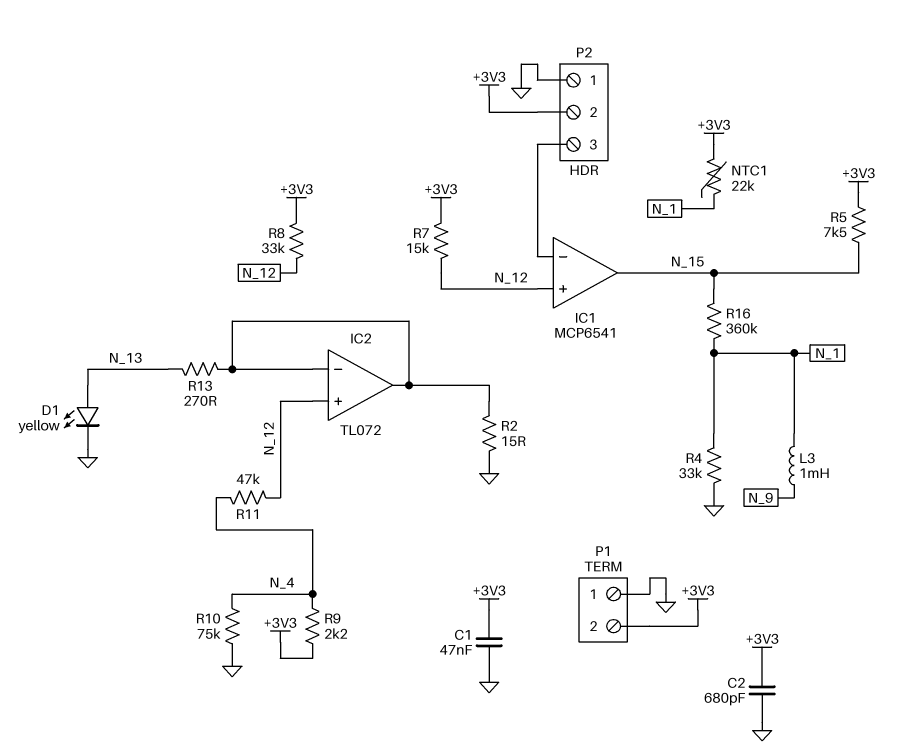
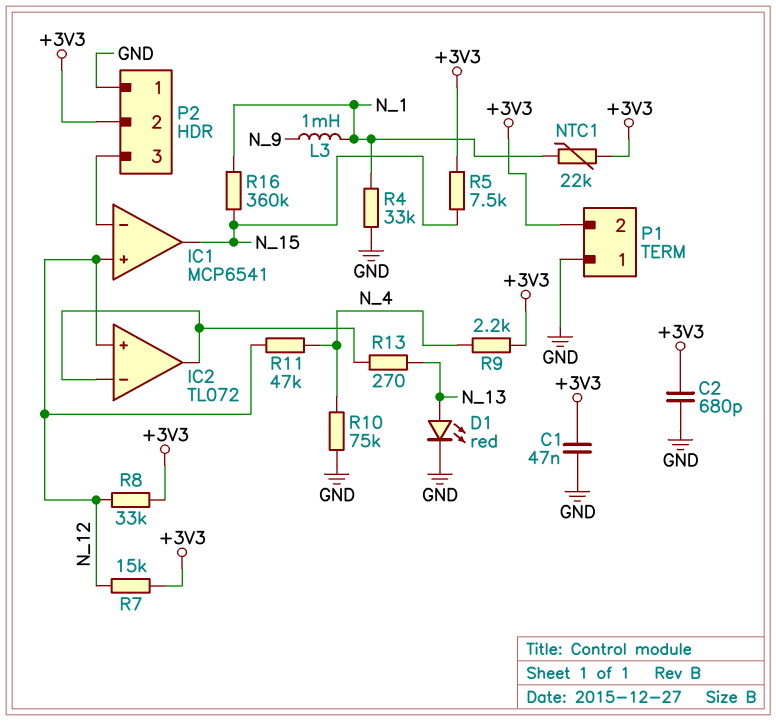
D1: LED yellow (A N_13, K GND) -> LED red (A N_13, K GND)
R2: 15 (GND, IC2/in-) -> none

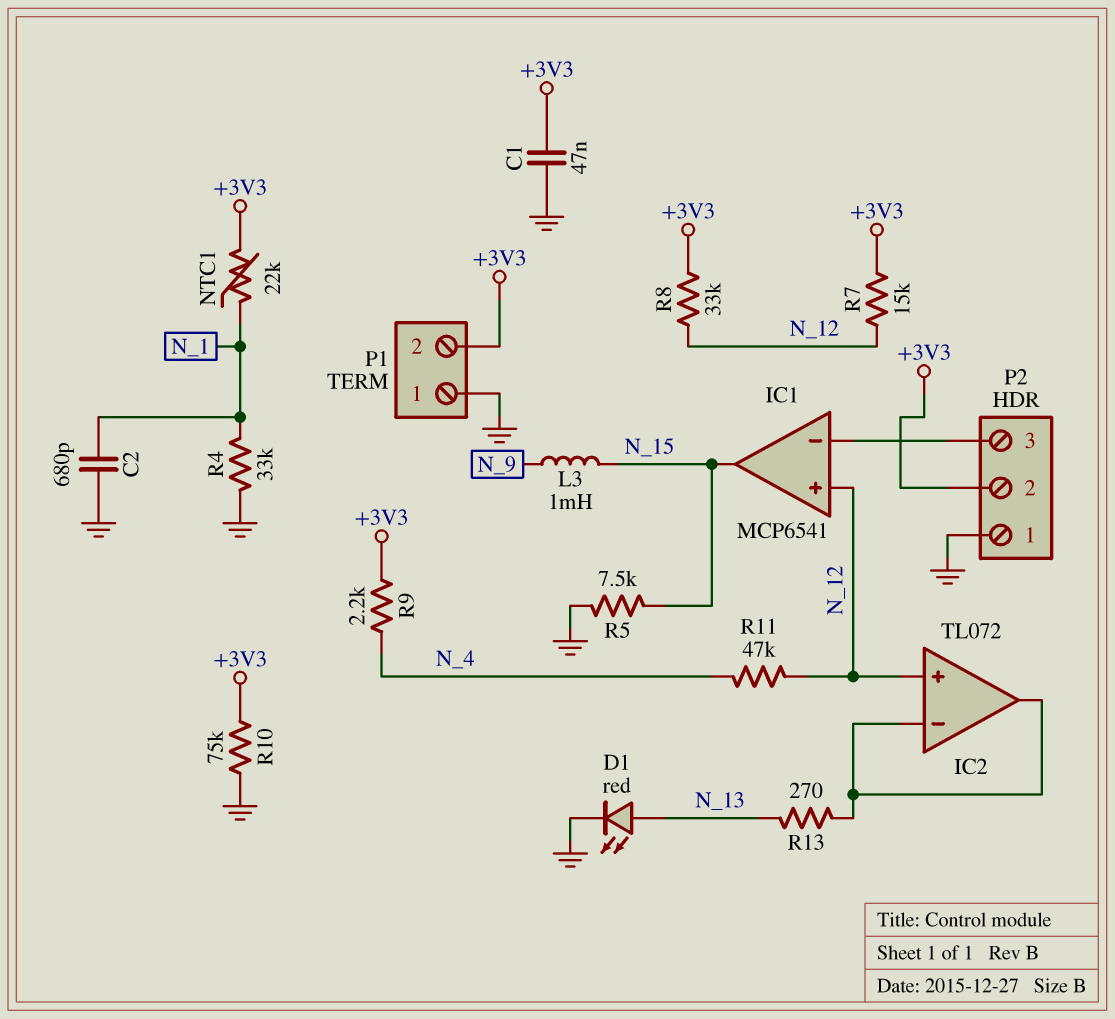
C2: 680pF (+3V3, GND) -> 680pF (GND, N_1)
L3: 1mH (N_1, N_9) -> 1mH (N_9, N_15)
R5: 7.5k (+3V3, N_15) -> 7.5k (GND, N_15)
R10: 75k (GND, N_4) -> 75k (+3V3, GND)
R16: 360k (N_1, N_15) -> none

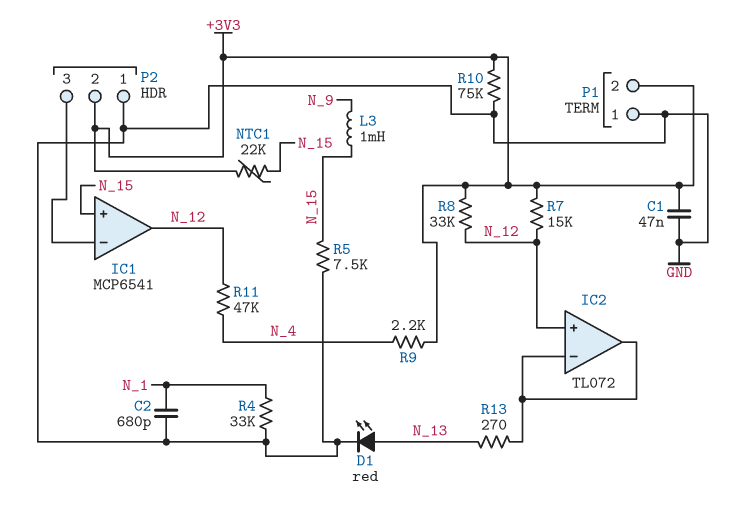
IC1 pin in+: N_12 -> N_15
IC1 pin out: N_15 -> N_12
NTC1: 22k (+3V3, N_1) -> 22k (+3V3, N_15)

